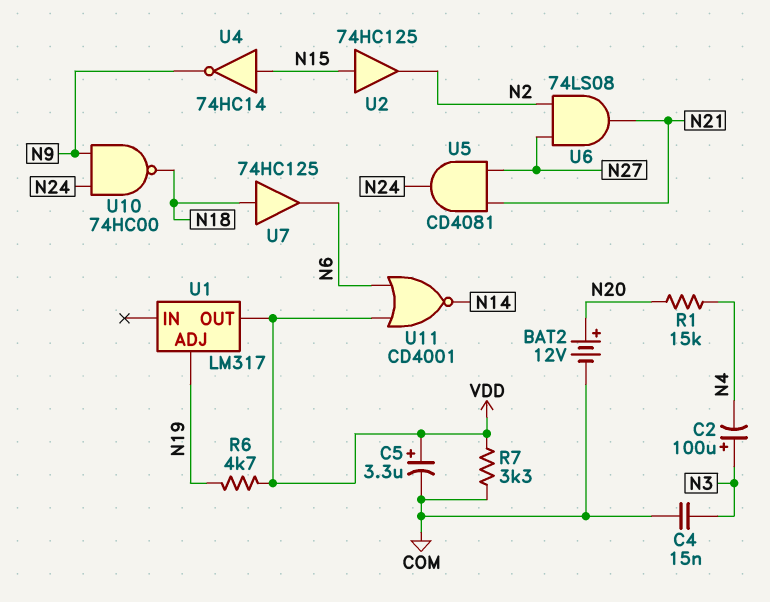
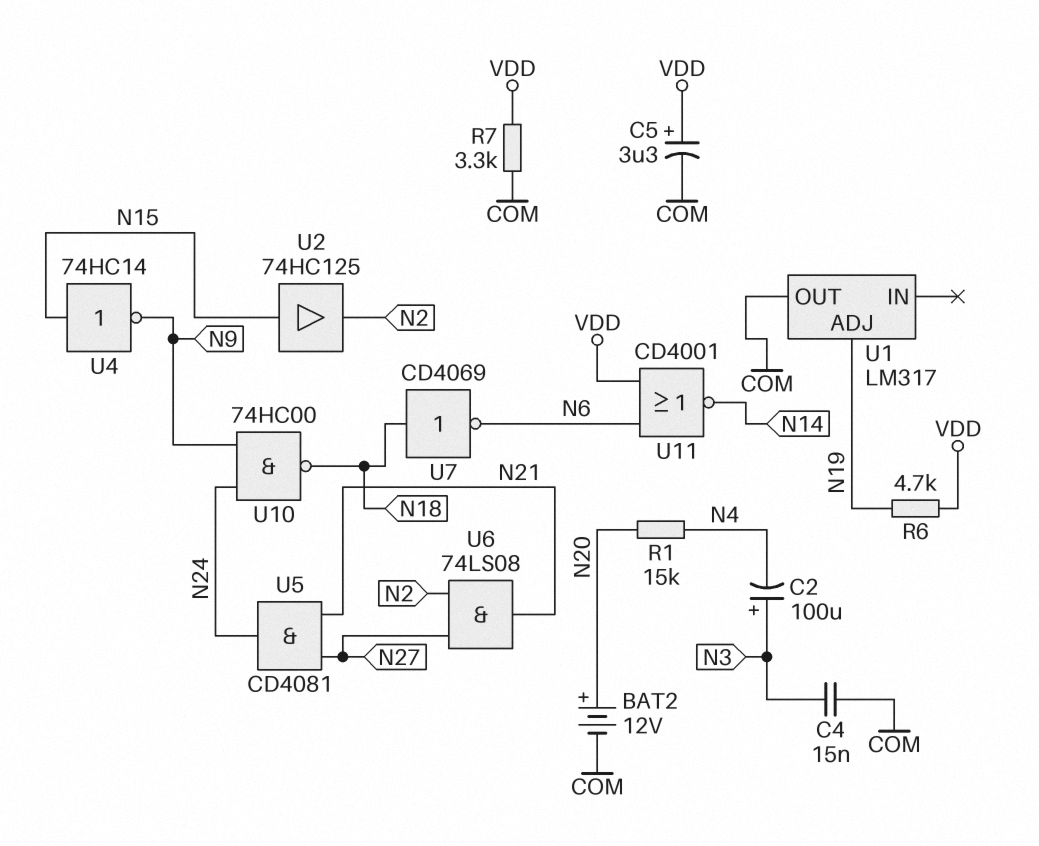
U1 pin OUT: VDD -> COM
U7: buffer 74HC125 (in N18, out N6) -> NOT CD4069 (in N18, out N6)

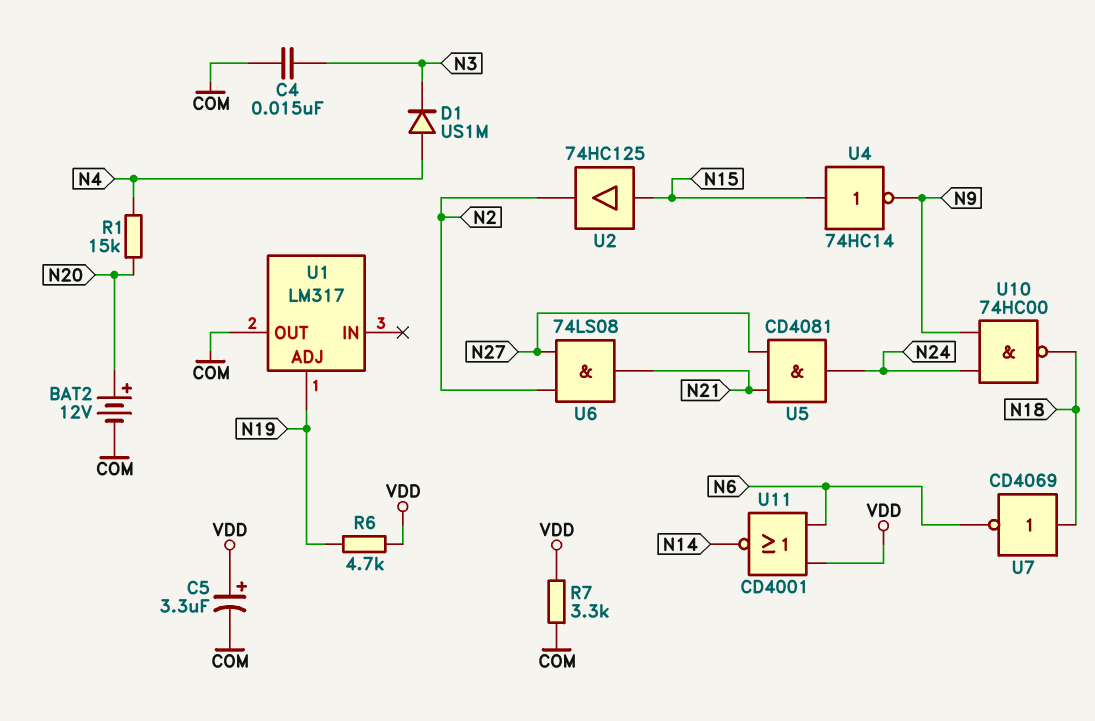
C2: 100uF (plus N3, minus N4) -> none
D1: none -> diode US1M (A N4, K N3)

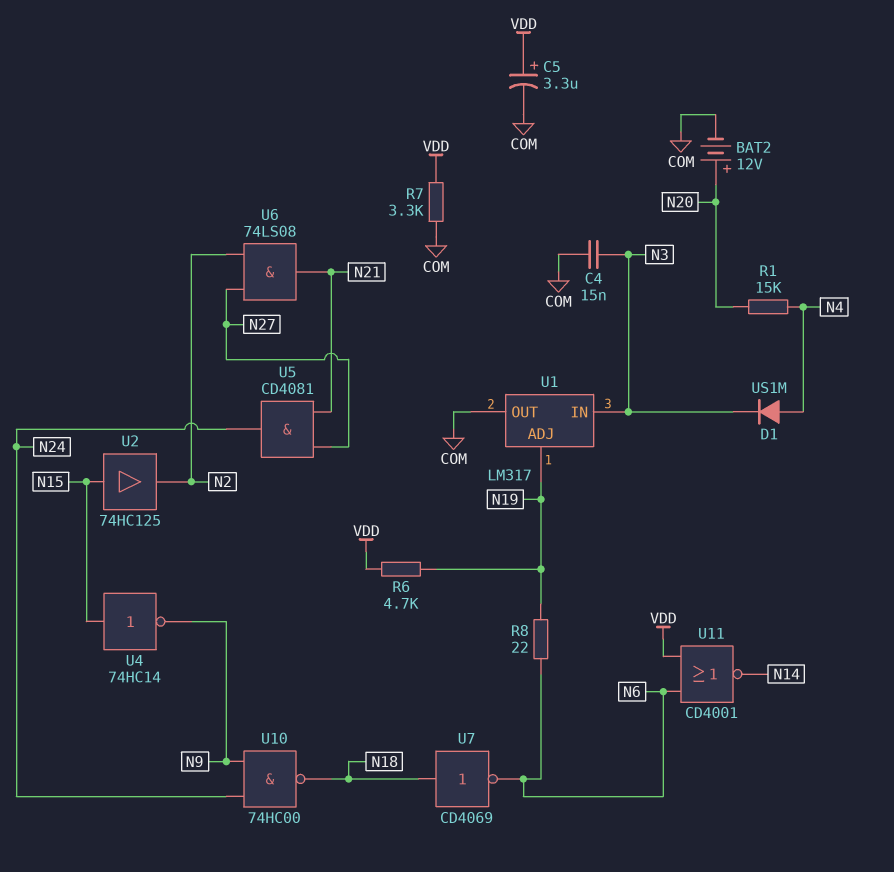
R8: none -> 22 (N6, N19)
U1 pin IN: none -> N3

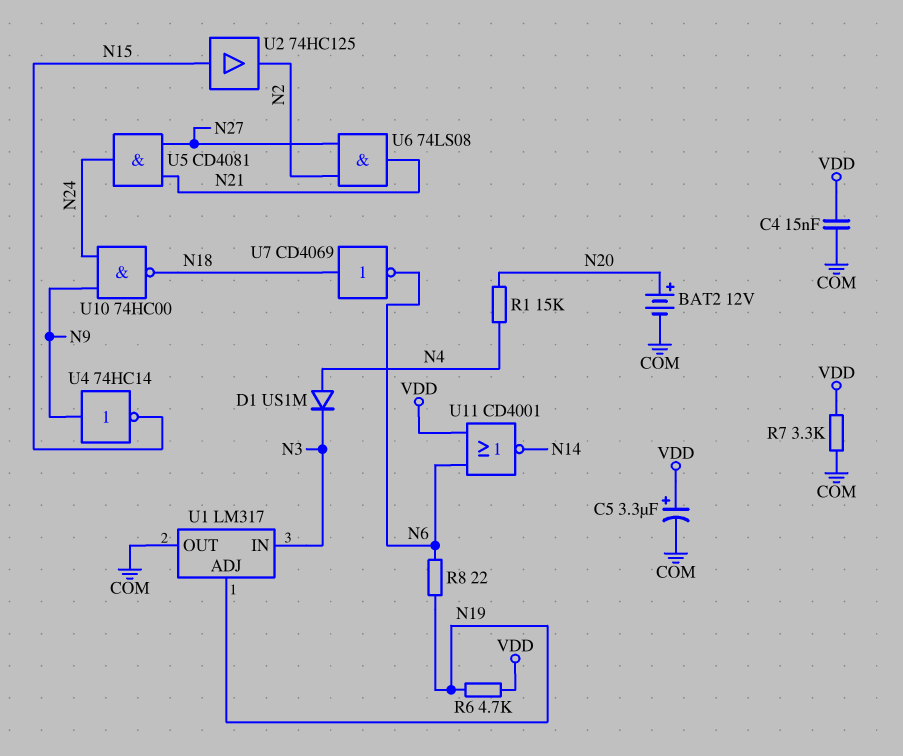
C4: 15nF (COM, N3) -> 15nF (COM, VDD)
U4: NOT 74HC14 (in N15, out N9) -> NOT 74HC14 (in N9, out N15)

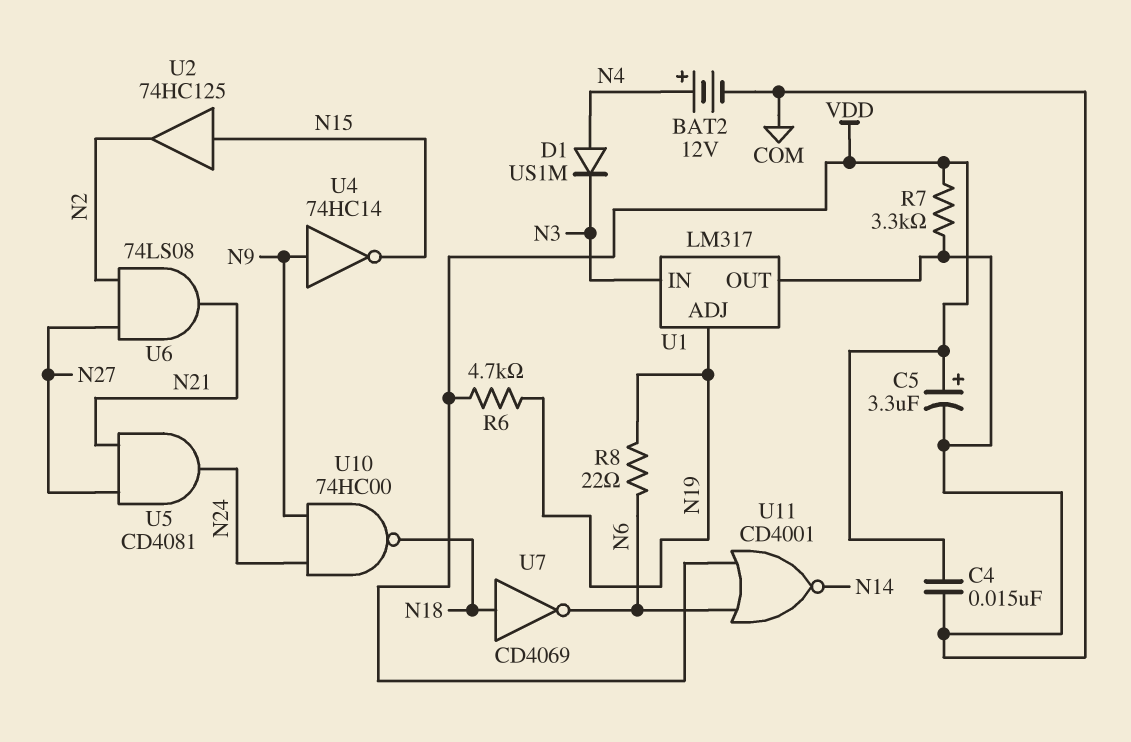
BAT2: 12V (plus N20, minus COM) -> 12V (plus N4, minus COM)
R1: 15k (N4, N20) -> none

